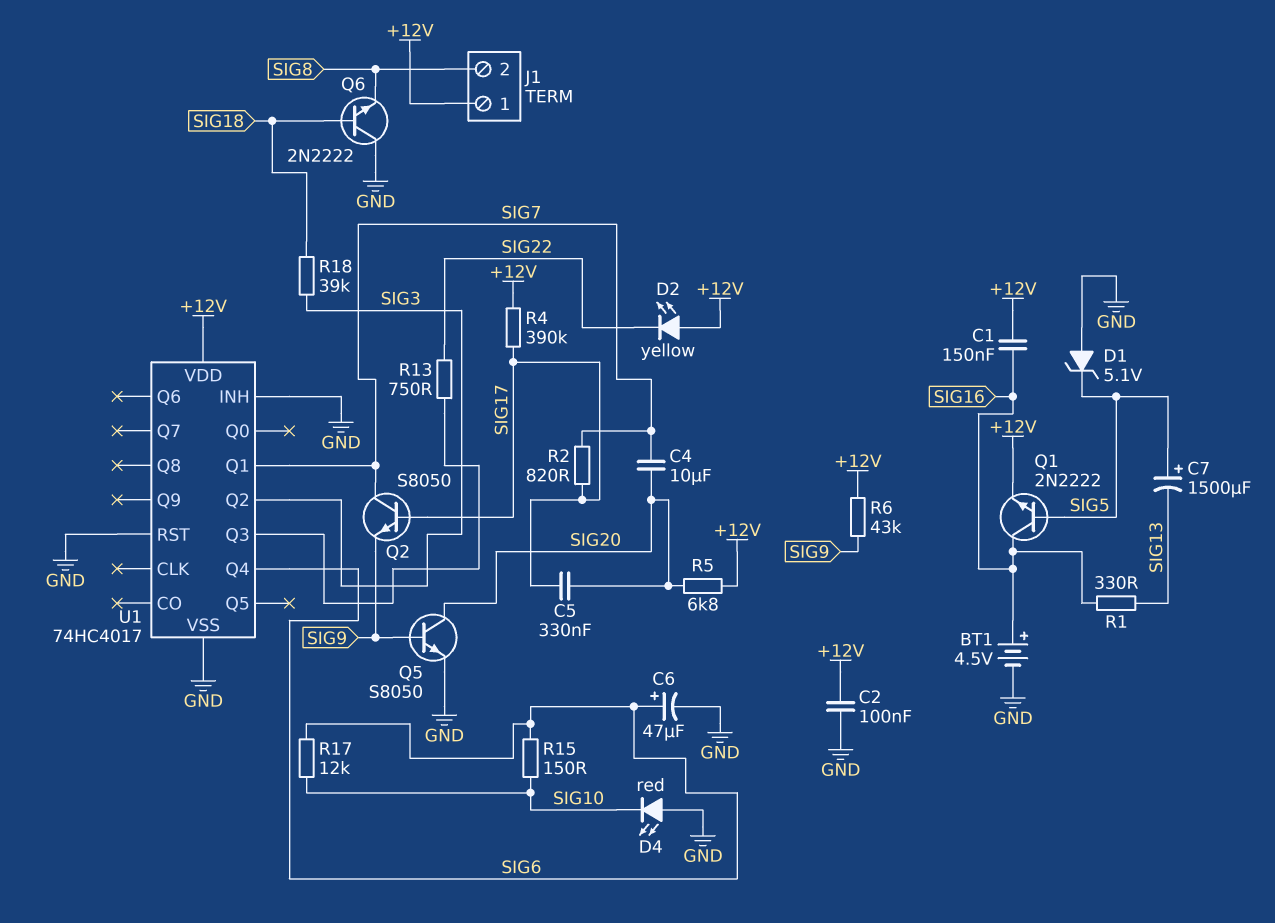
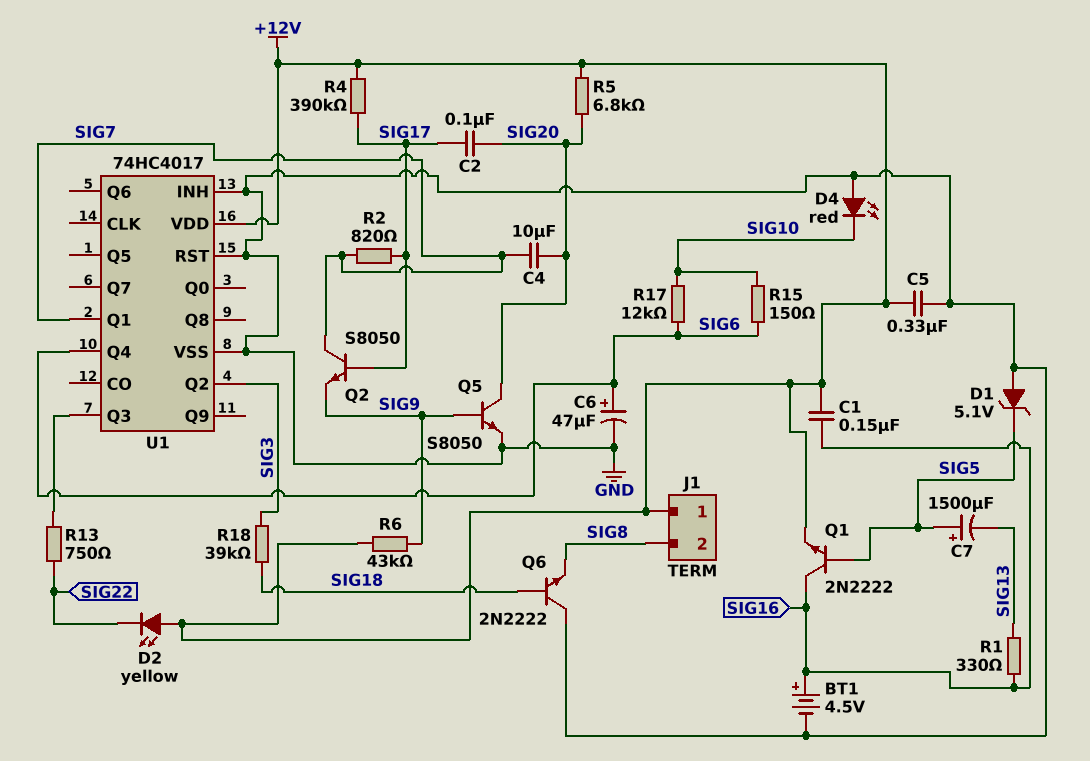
C2: 100nF (+12V, GND) -> 100nF (SIG17, SIG20)
C5: 330nF (SIG17, SIG20) -> 330nF (+12V, GND)

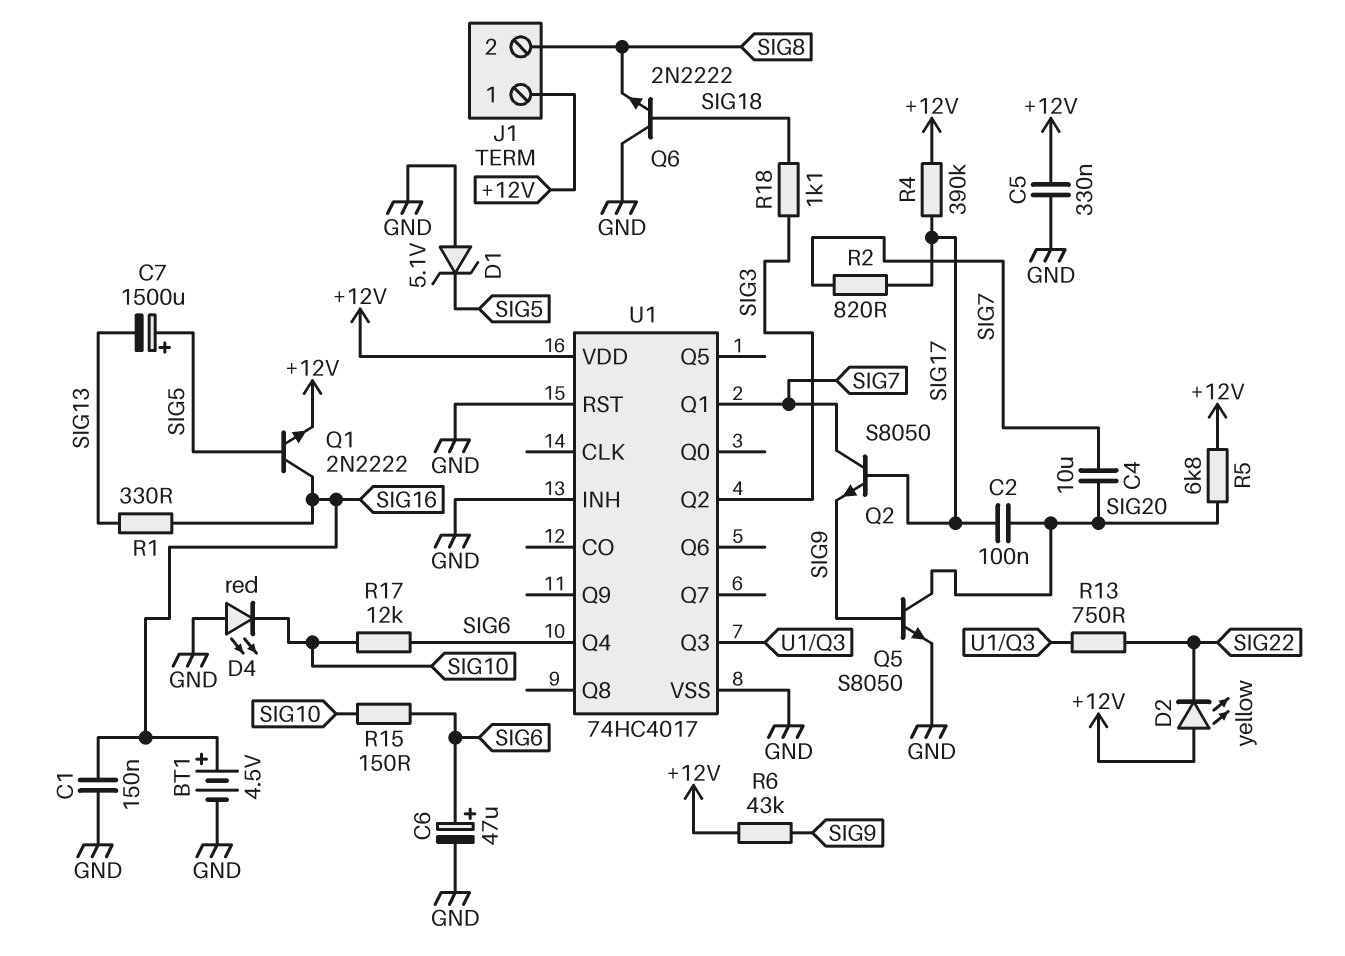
C1: 150nF (+12V, SIG16) -> 150nF (GND, SIG16)
R18: 39k (SIG3, SIG18) -> 1.1k (SIG3, SIG18)

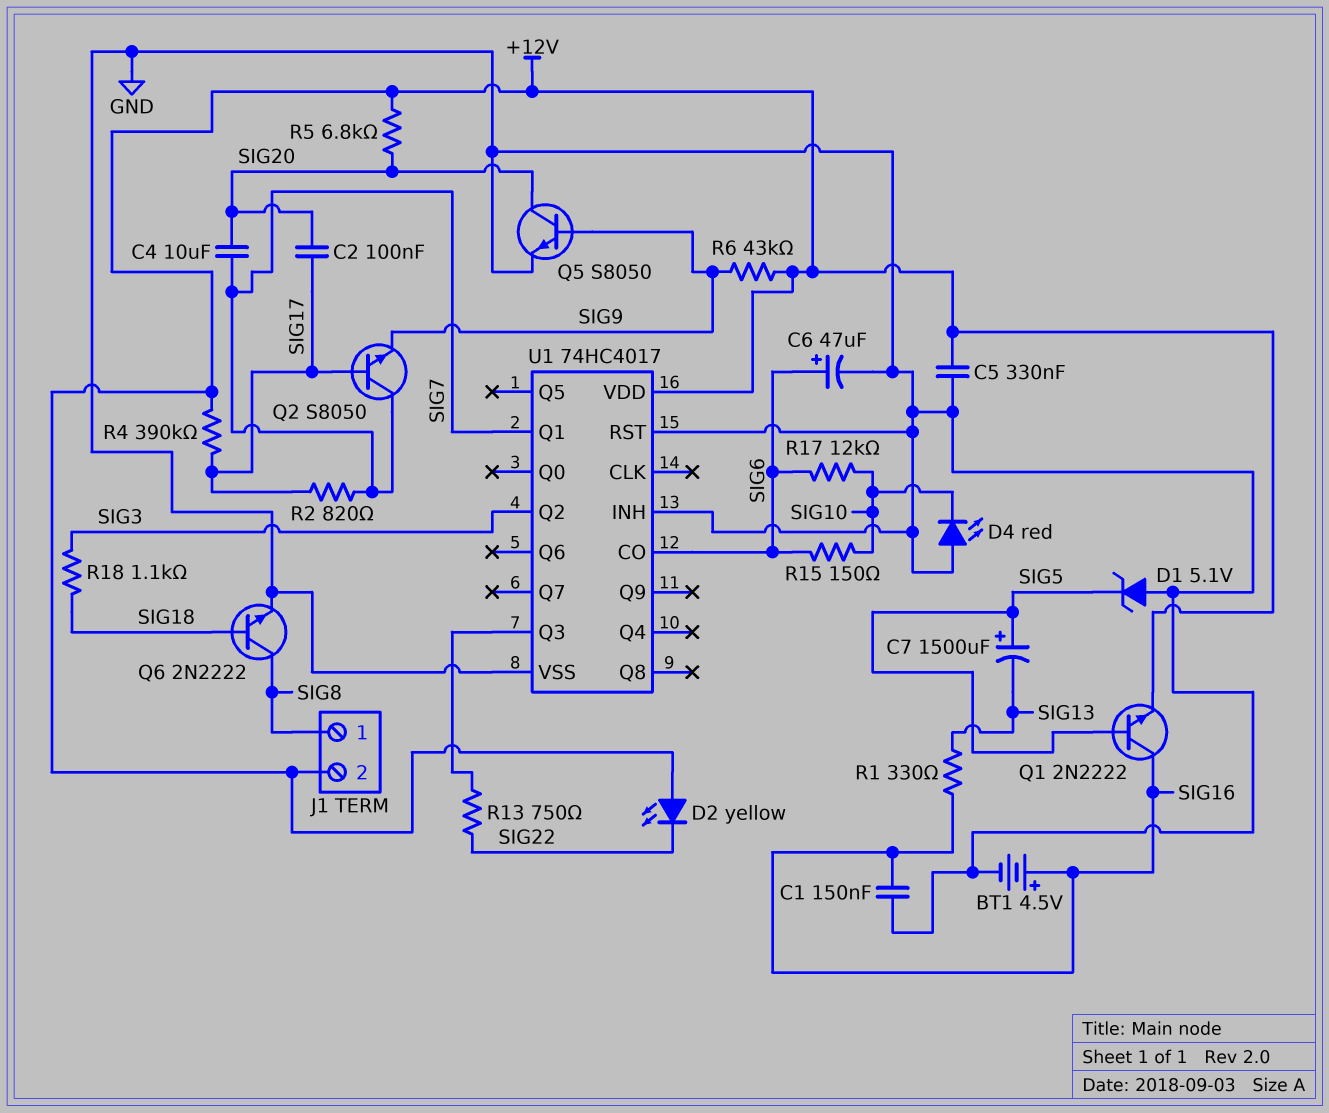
J1 pin 1: +12V -> SIG8
J1 pin 2: SIG8 -> +12V
Q6: NPN 2N2222 (B SIG18, C GND, E SIG8) -> NPN 2N2222 (B SIG18, C SIG8, E GND)
U1 pin CO: none -> SIG6
U1 pin Q4: SIG6 -> none

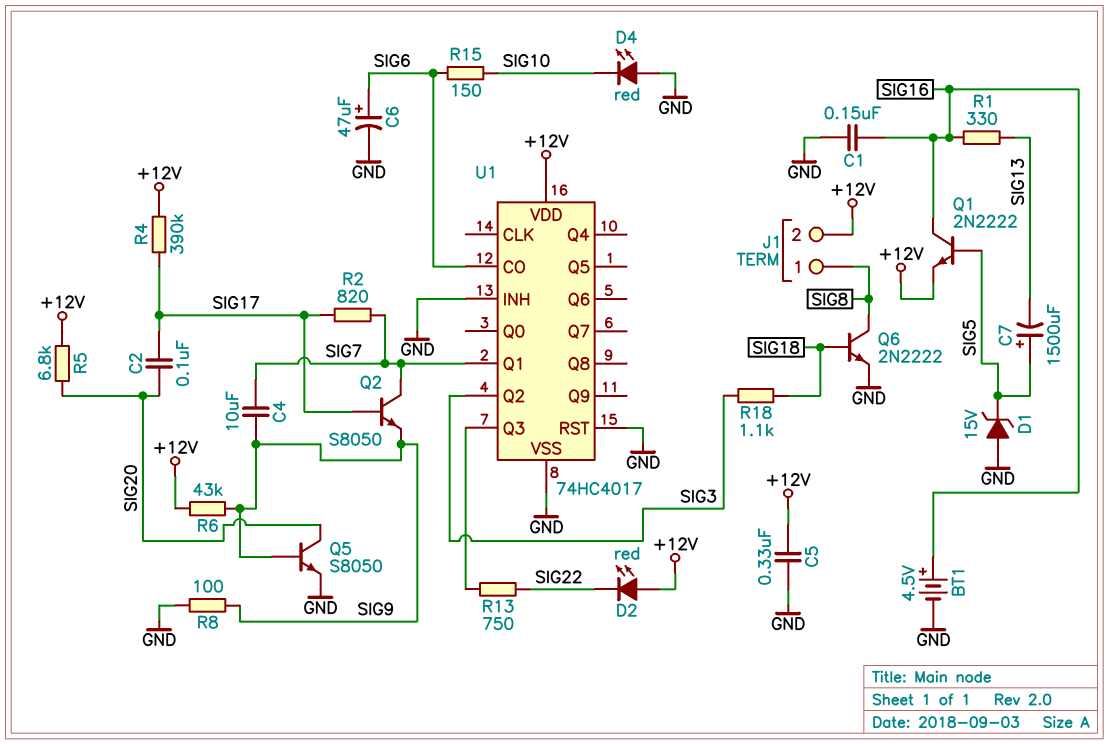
C4: 10uF (SIG7, SIG20) -> 10uF (SIG7, SIG9)
D1: zener 5.1V (A GND, K SIG5) -> zener 15V (A GND, K SIG5)
D2: LED yellow (A +12V, K SIG22) -> LED red (A +12V, K SIG22)
R8: none -> 100 (GND, SIG9)
R17: 12k (SIG6, SIG10) -> none

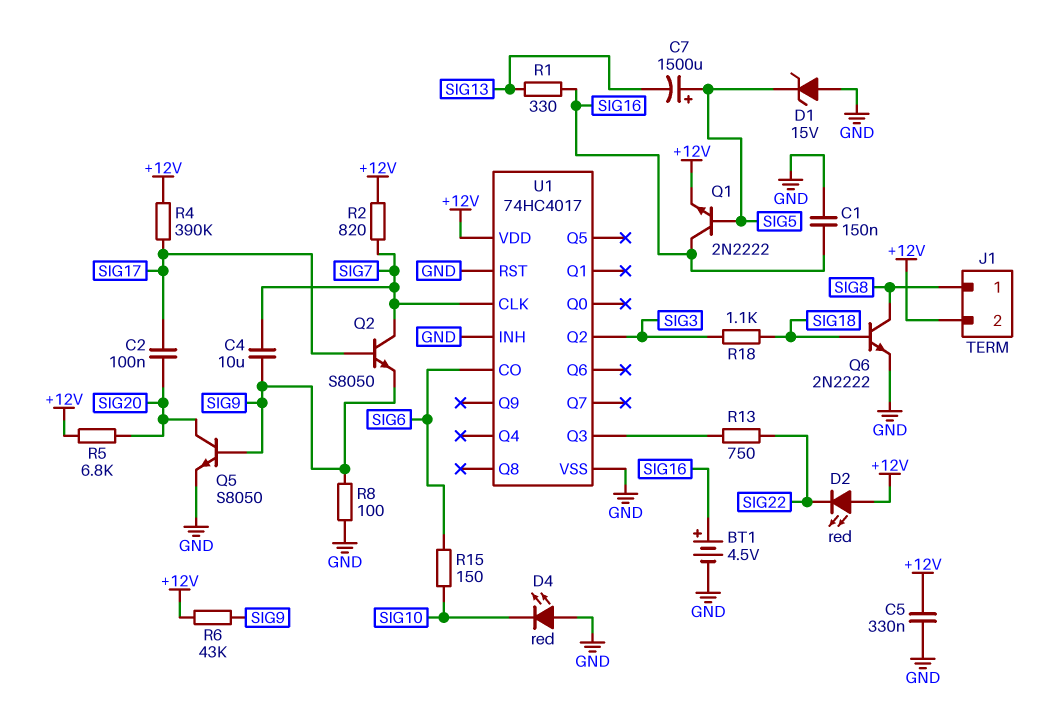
C6: 47uF (plus SIG6, minus GND) -> none
R2: 820 (SIG7, SIG17) -> 820 (+12V, SIG7)
U1 pin CLK: none -> SIG7
U1 pin Q1: SIG7 -> none

